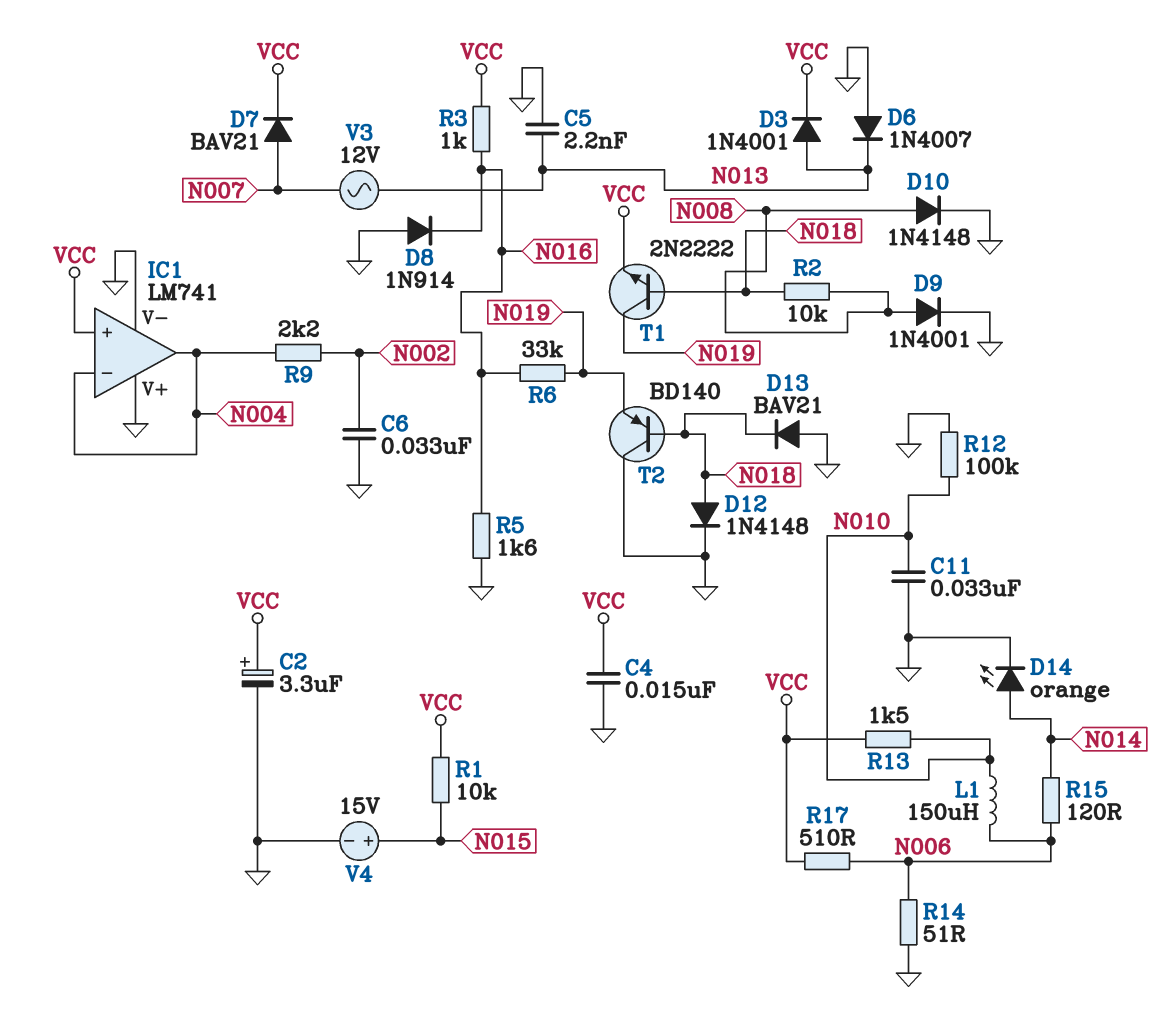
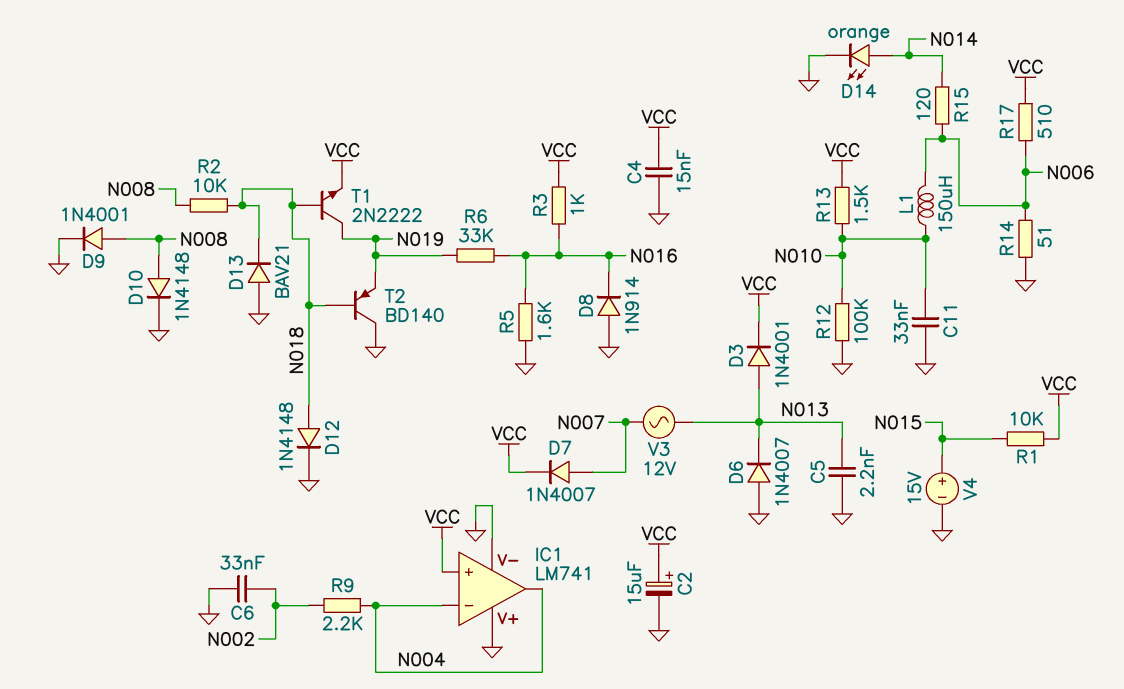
C2: 3.3uF (plus VCC, minus GND) -> 15uF (plus VCC, minus GND)
D7: diode BAV21 (A N007, K VCC) -> diode 1N4007 (A N007, K VCC)

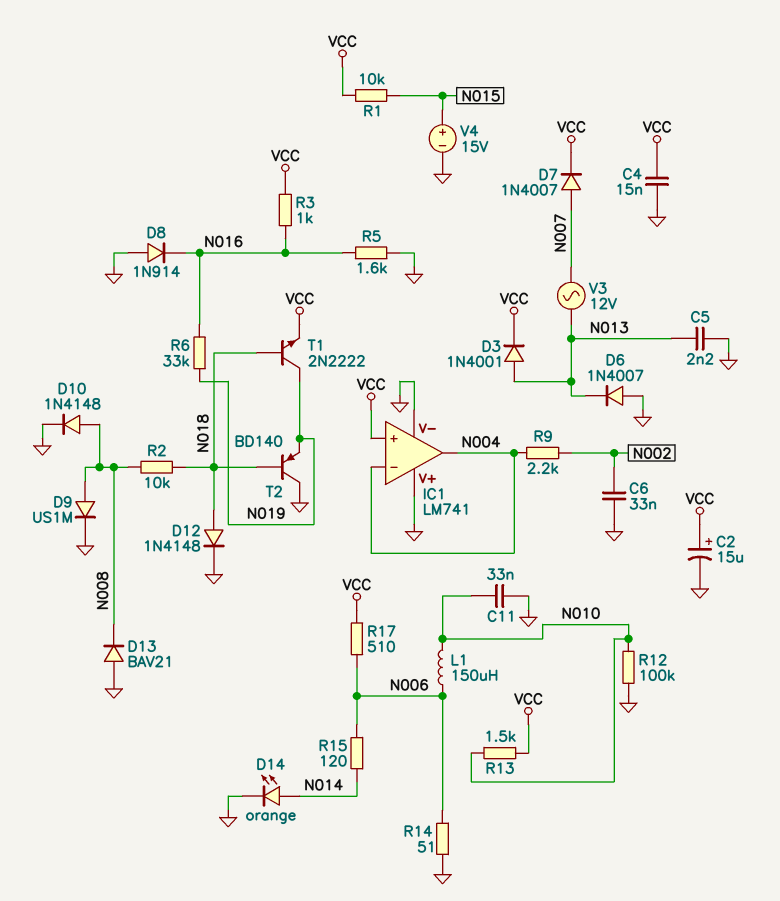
D9: diode 1N4001 (A N008, K GND) -> diode US1M (A N008, K GND)
D13: diode BAV21 (A GND, K N018) -> diode BAV21 (A GND, K N008)

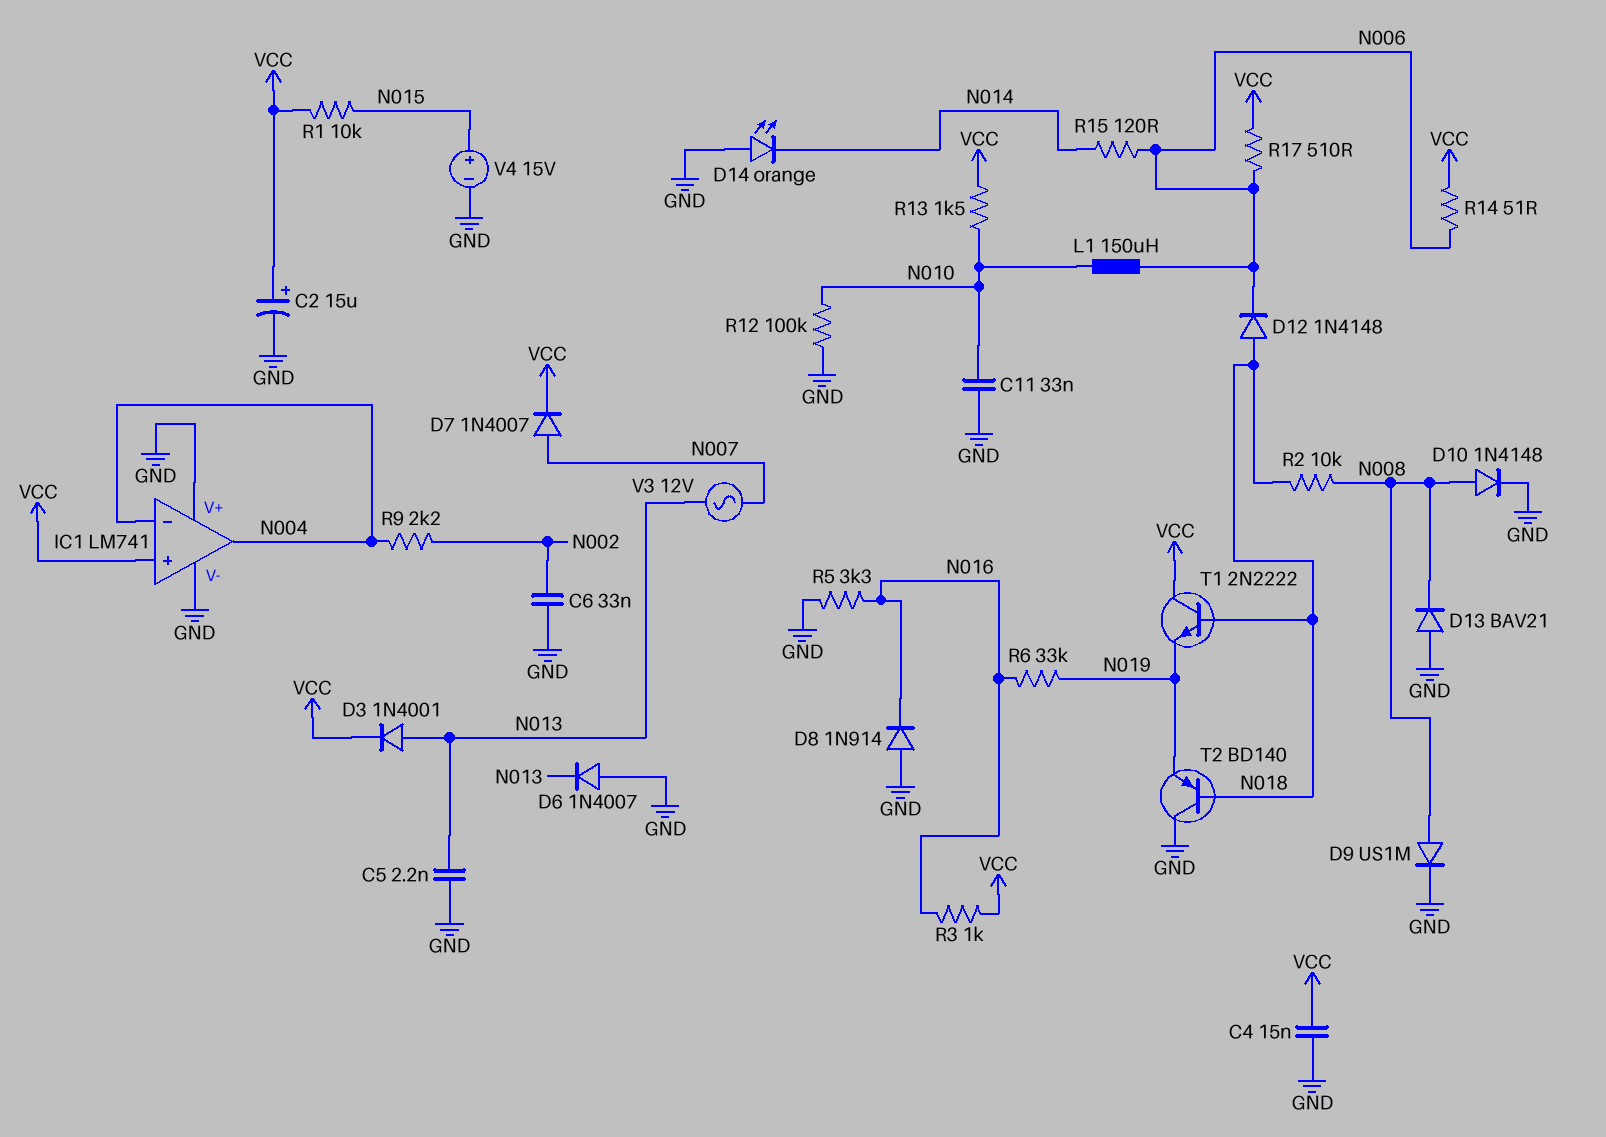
D12: diode 1N4148 (A N018, K GND) -> diode 1N4148 (A N018, K N006)
D14: LED orange (A N014, K GND) -> LED orange (A GND, K N014)
R5: 1.6k (GND, N016) -> 3.3k (GND, N016)
R14: 51 (GND, N006) -> 51 (N006, VCC)
T1: NPN 2N2222 (B N018, C N019, E VCC) -> NPN 2N2222 (B N018, C VCC, E N019)

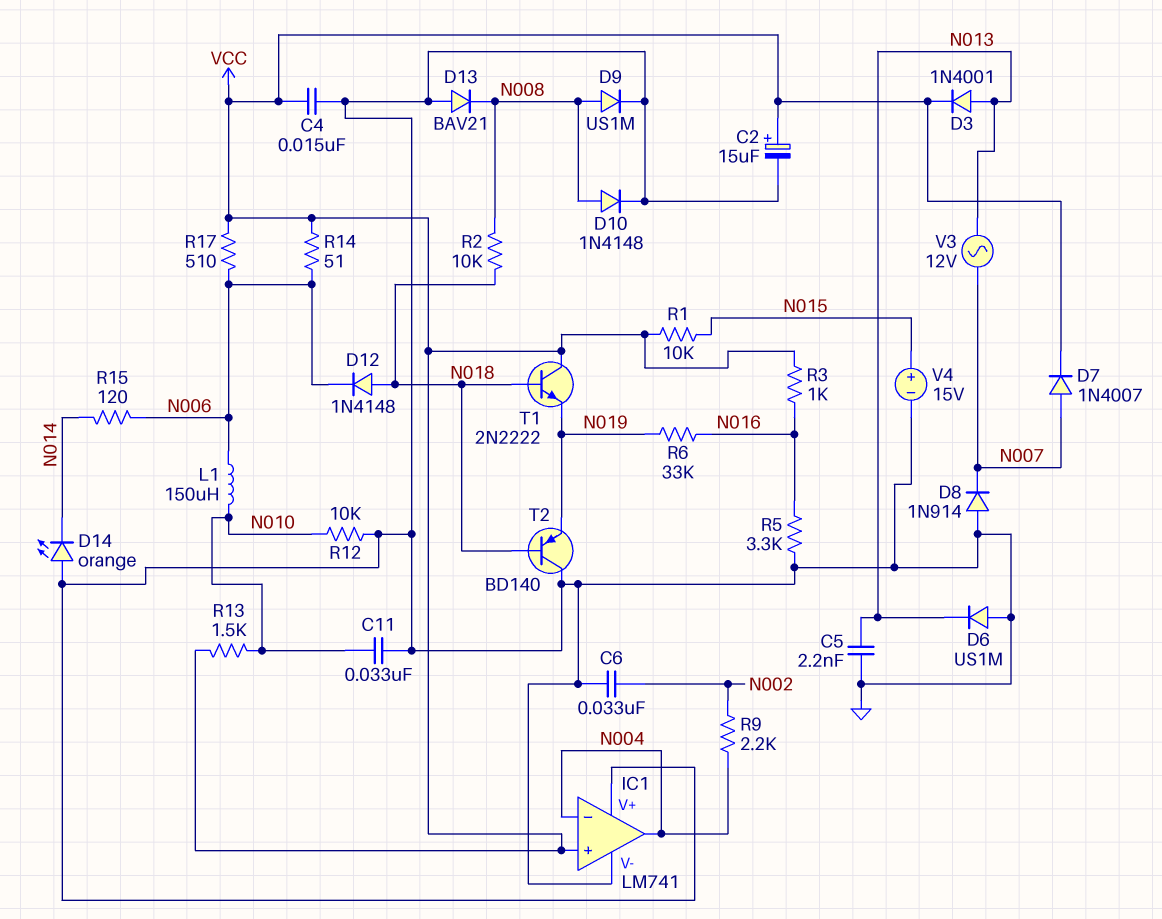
D6: diode 1N4007 (A GND, K N013) -> diode US1M (A GND, K N013)
D8: diode 1N914 (A GND, K N016) -> diode 1N914 (A GND, K N007)
R12: 100k (GND, N010) -> 10k (GND, N010)

